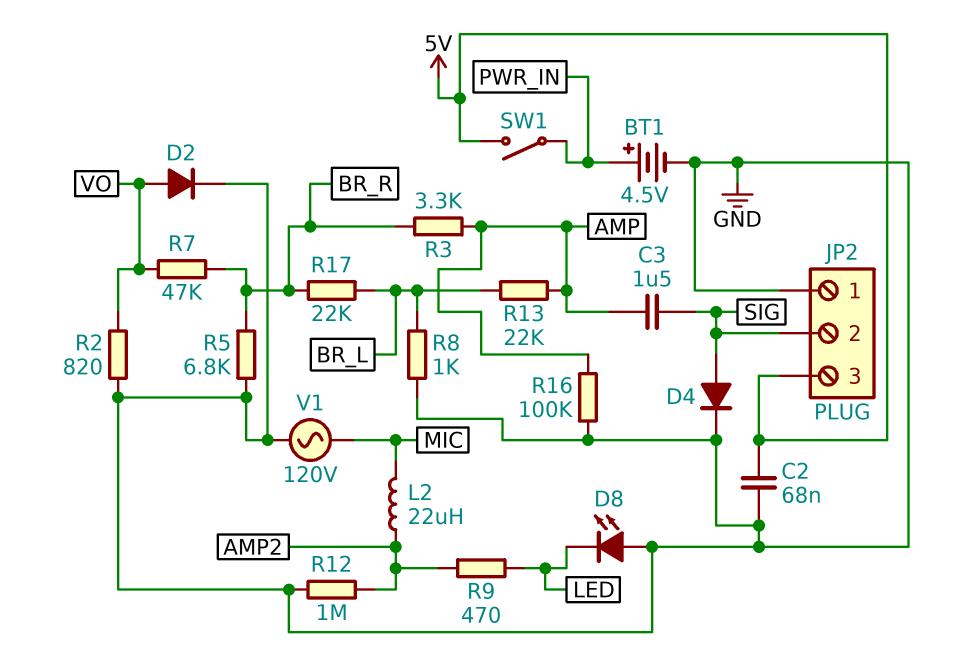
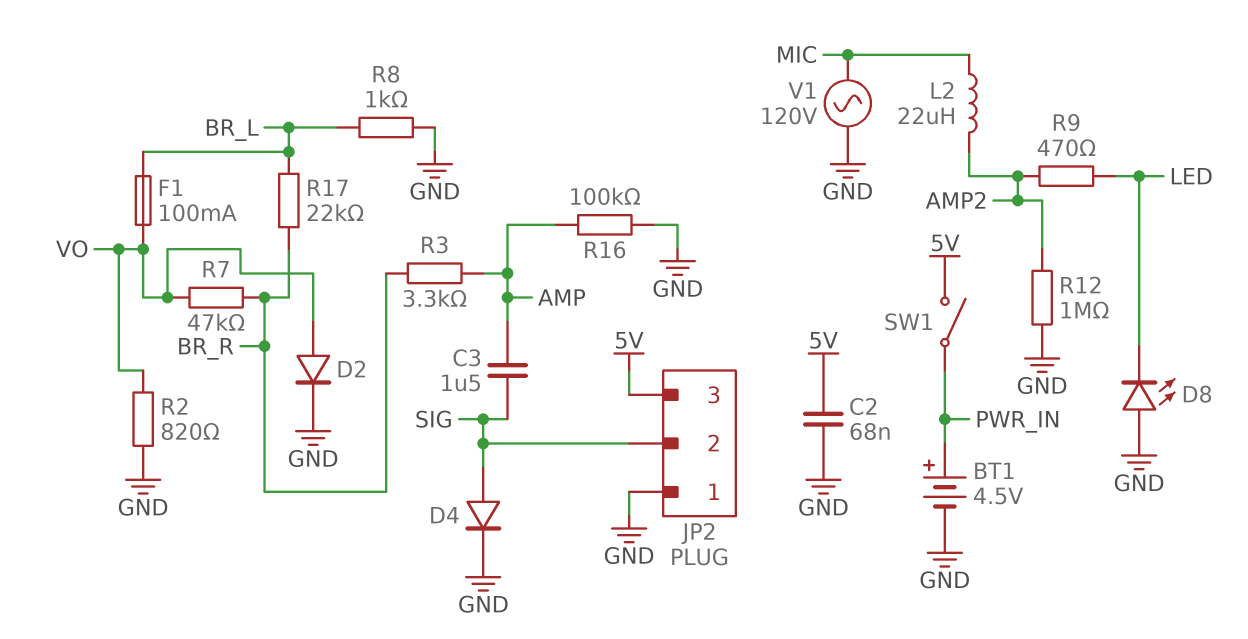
F1: none -> 100mA (BR_L, VO)
R5: 6.8k (BR_R, GND) -> none
R13: 22k (AMP, BR_L) -> none

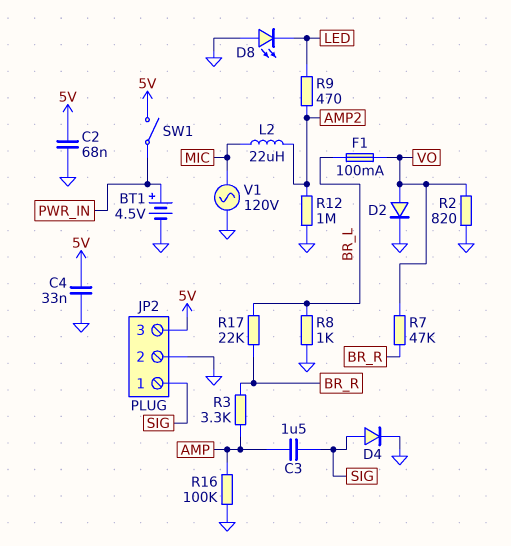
C4: none -> 33nF (5V, GND)
JP2 pin 1: GND -> SIG
JP2 pin 2: SIG -> GND

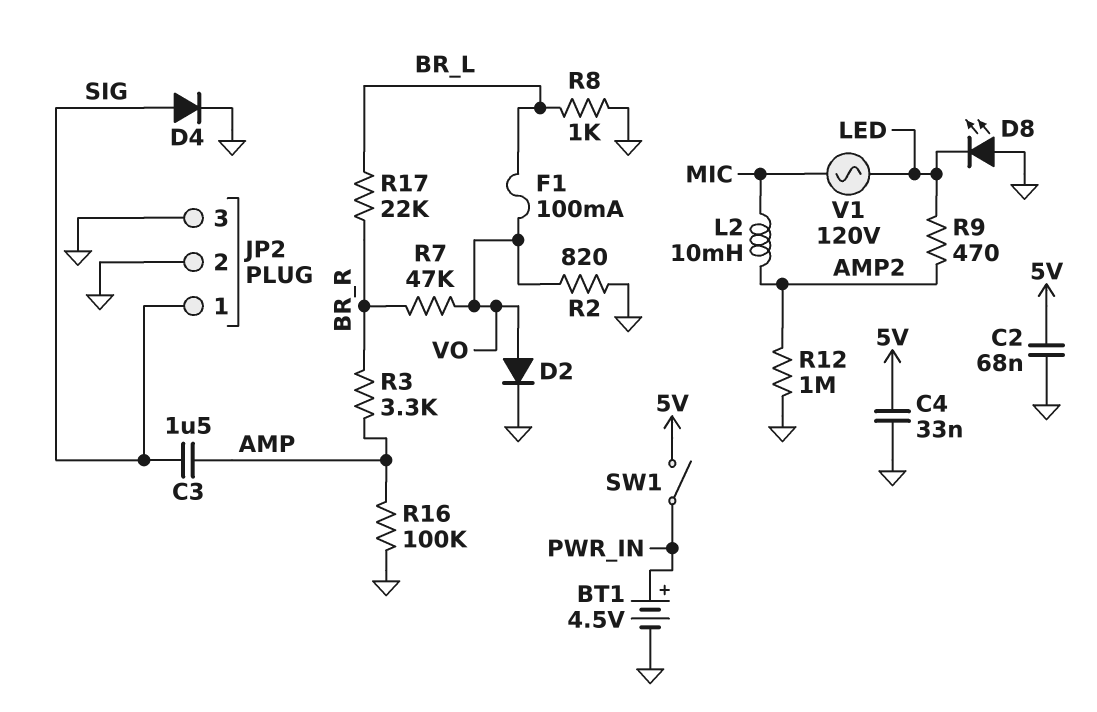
JP2 pin 3: 5V -> GND
L2: 22uH (AMP2, MIC) -> 10mH (AMP2, MIC)
V1: AC 120V (GND, MIC) -> AC 120V (LED, MIC)

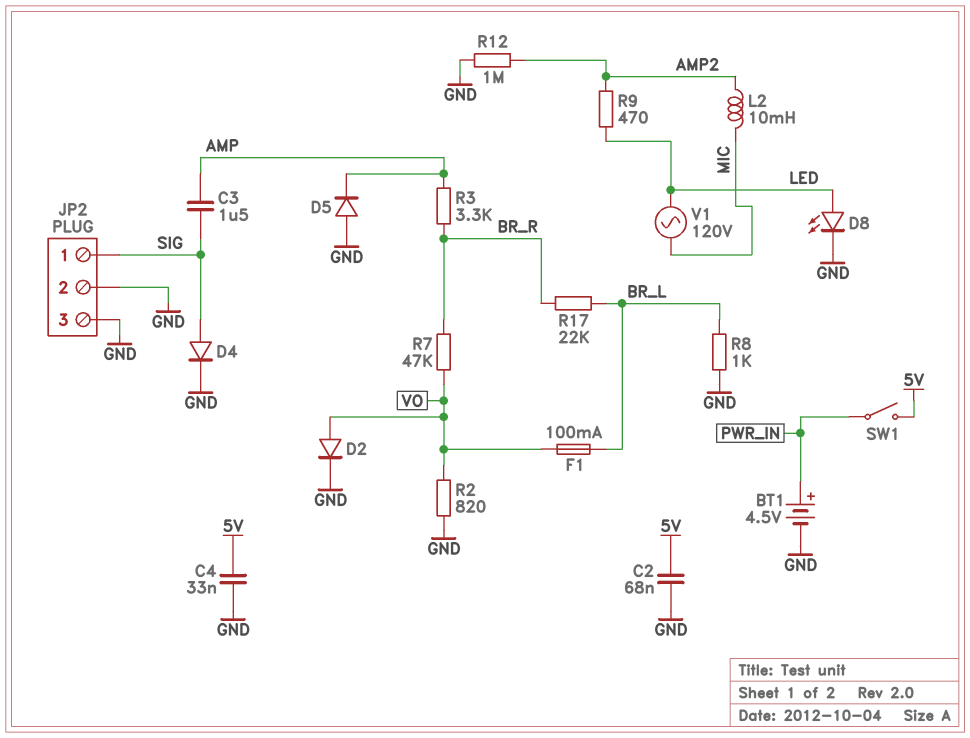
D5: none -> diode (A GND, K AMP)
D8: LED (A GND, K LED) -> LED (A LED, K GND)
R16: 100k (AMP, GND) -> none

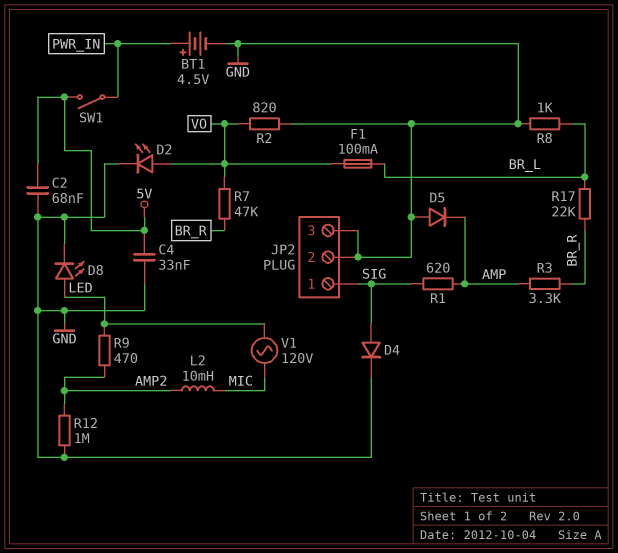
C3: 1.5uF (AMP, SIG) -> none
D2: diode (A VO, K GND) -> LED (A VO, K GND)
R1: none -> 620 (AMP, SIG)

